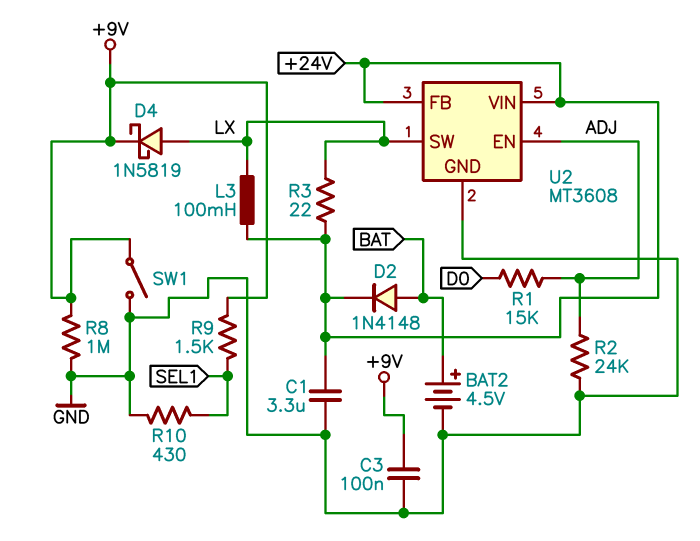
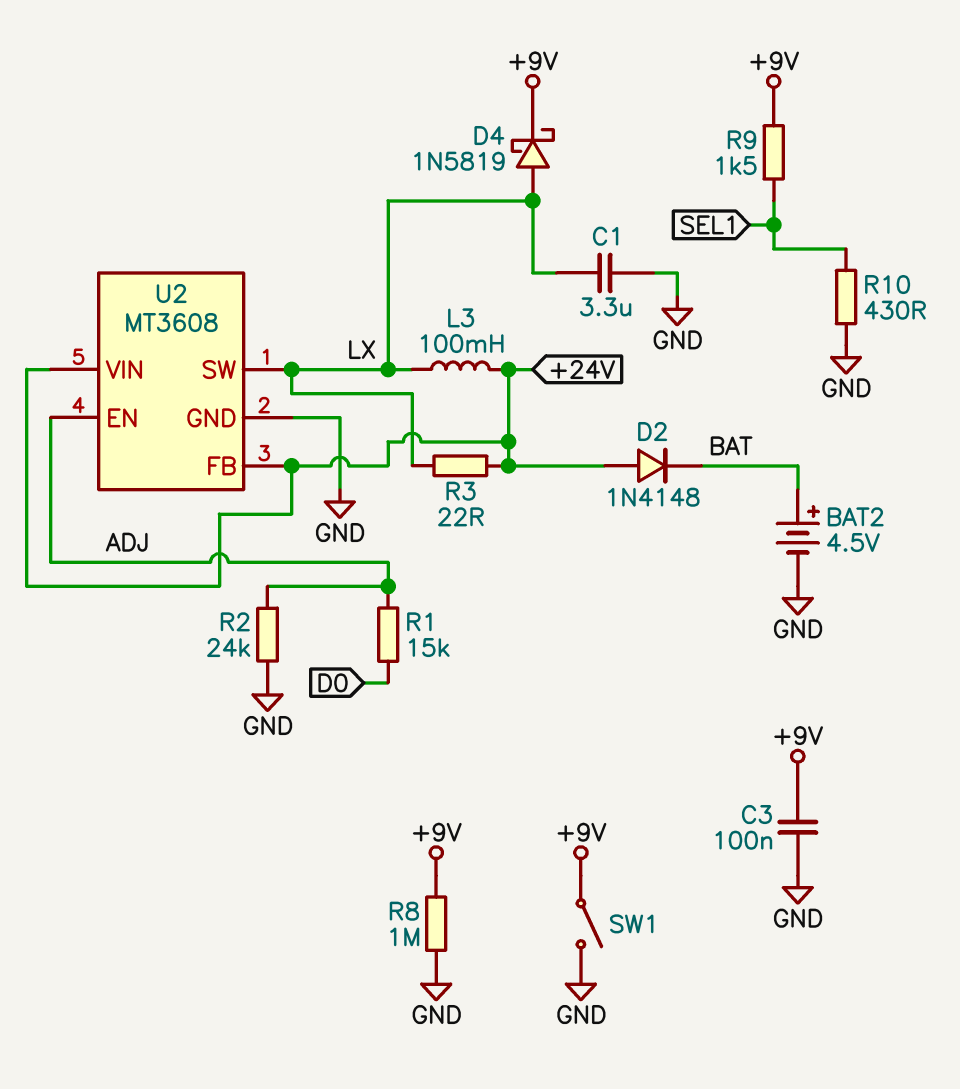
C1: 3.3uF (+24V, GND) -> 3.3uF (GND, LX)
D2: diode 1N4148 (A BAT, K +24V) -> diode 1N4148 (A +24V, K BAT)

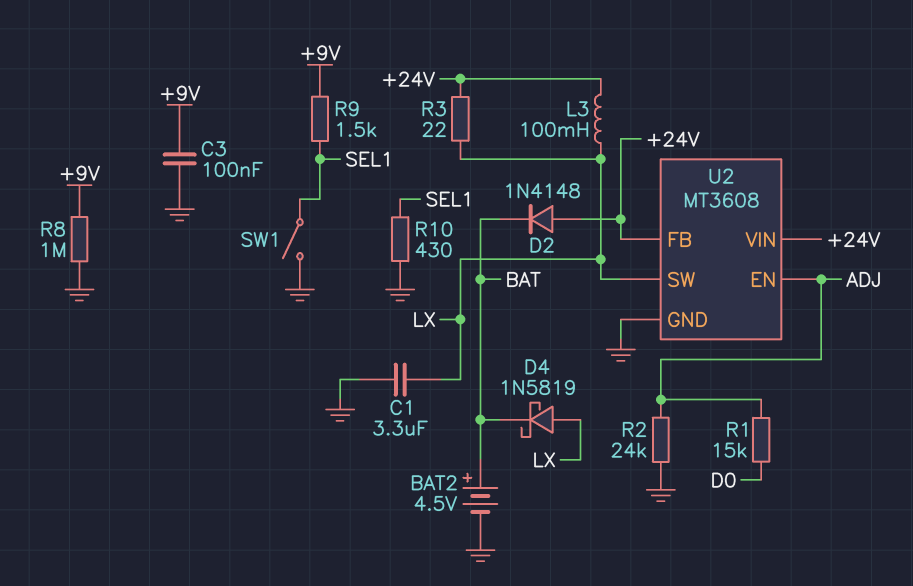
D4: schottky 1N5819 (A LX, K +9V) -> schottky 1N5819 (A LX, K BAT)
SW1: switch (+9V, GND) -> switch (GND, SEL1)

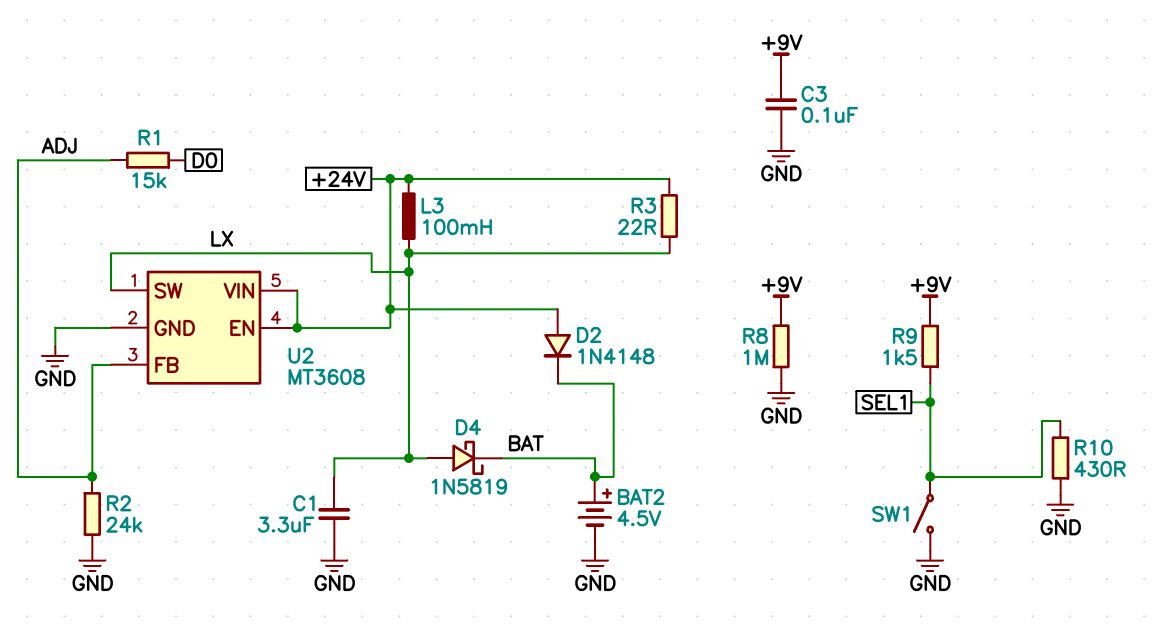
U2 pin EN: ADJ -> +24V
U2 pin FB: +24V -> ADJ

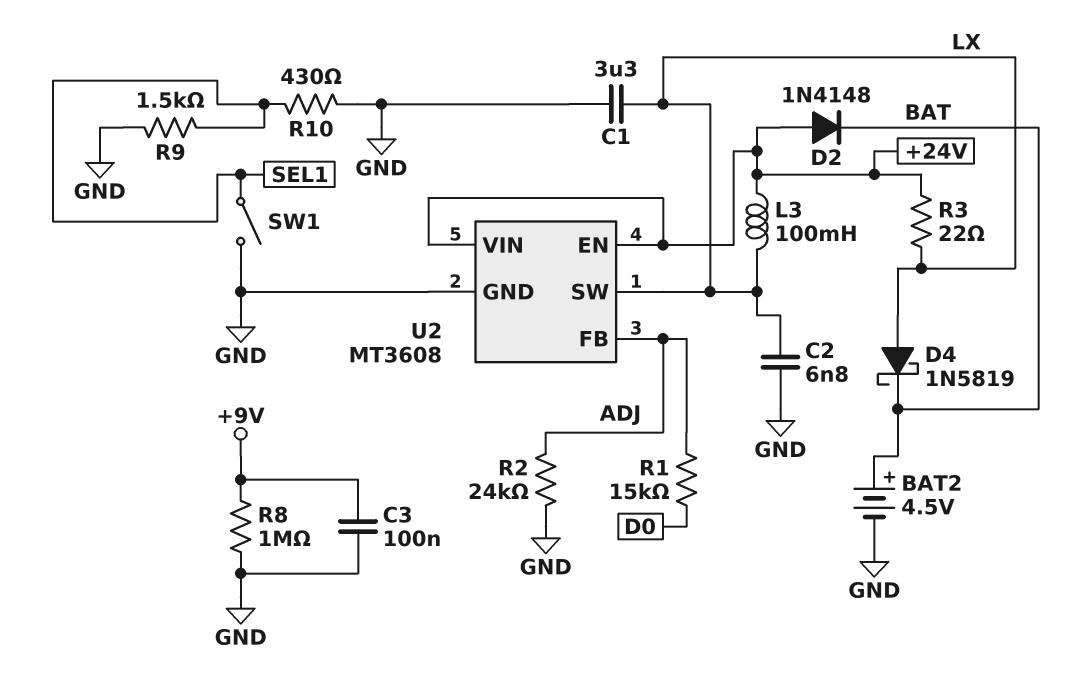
C2: none -> 6.8nF (GND, LX)
R9: 1.5k (+9V, SEL1) -> 1.5k (GND, SEL1)

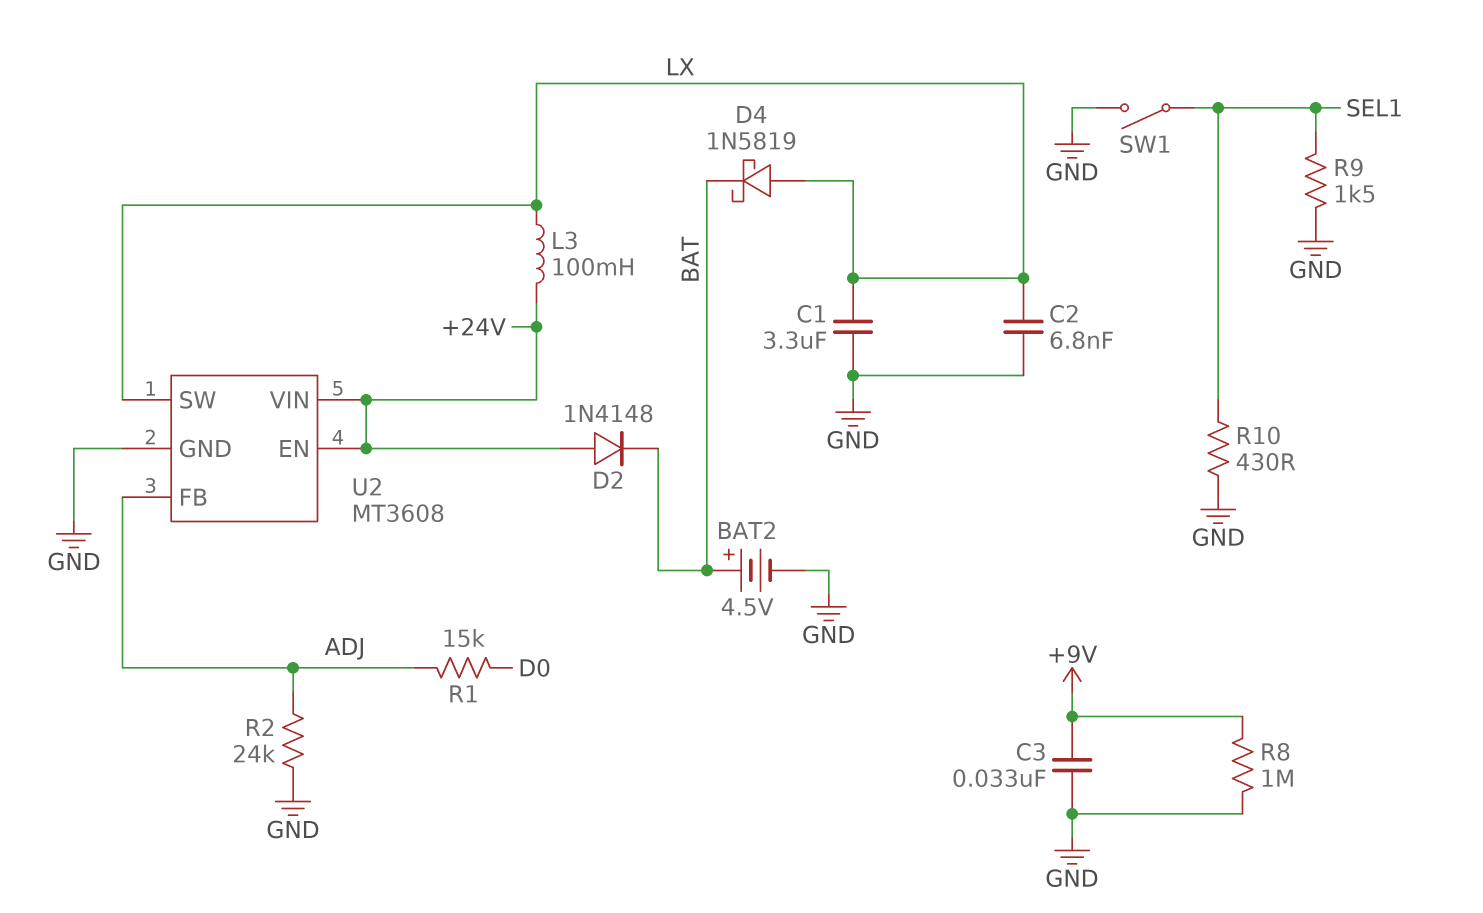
C3: 100nF (+9V, GND) -> 33nF (+9V, GND)
R3: 22 (+24V, LX) -> none

